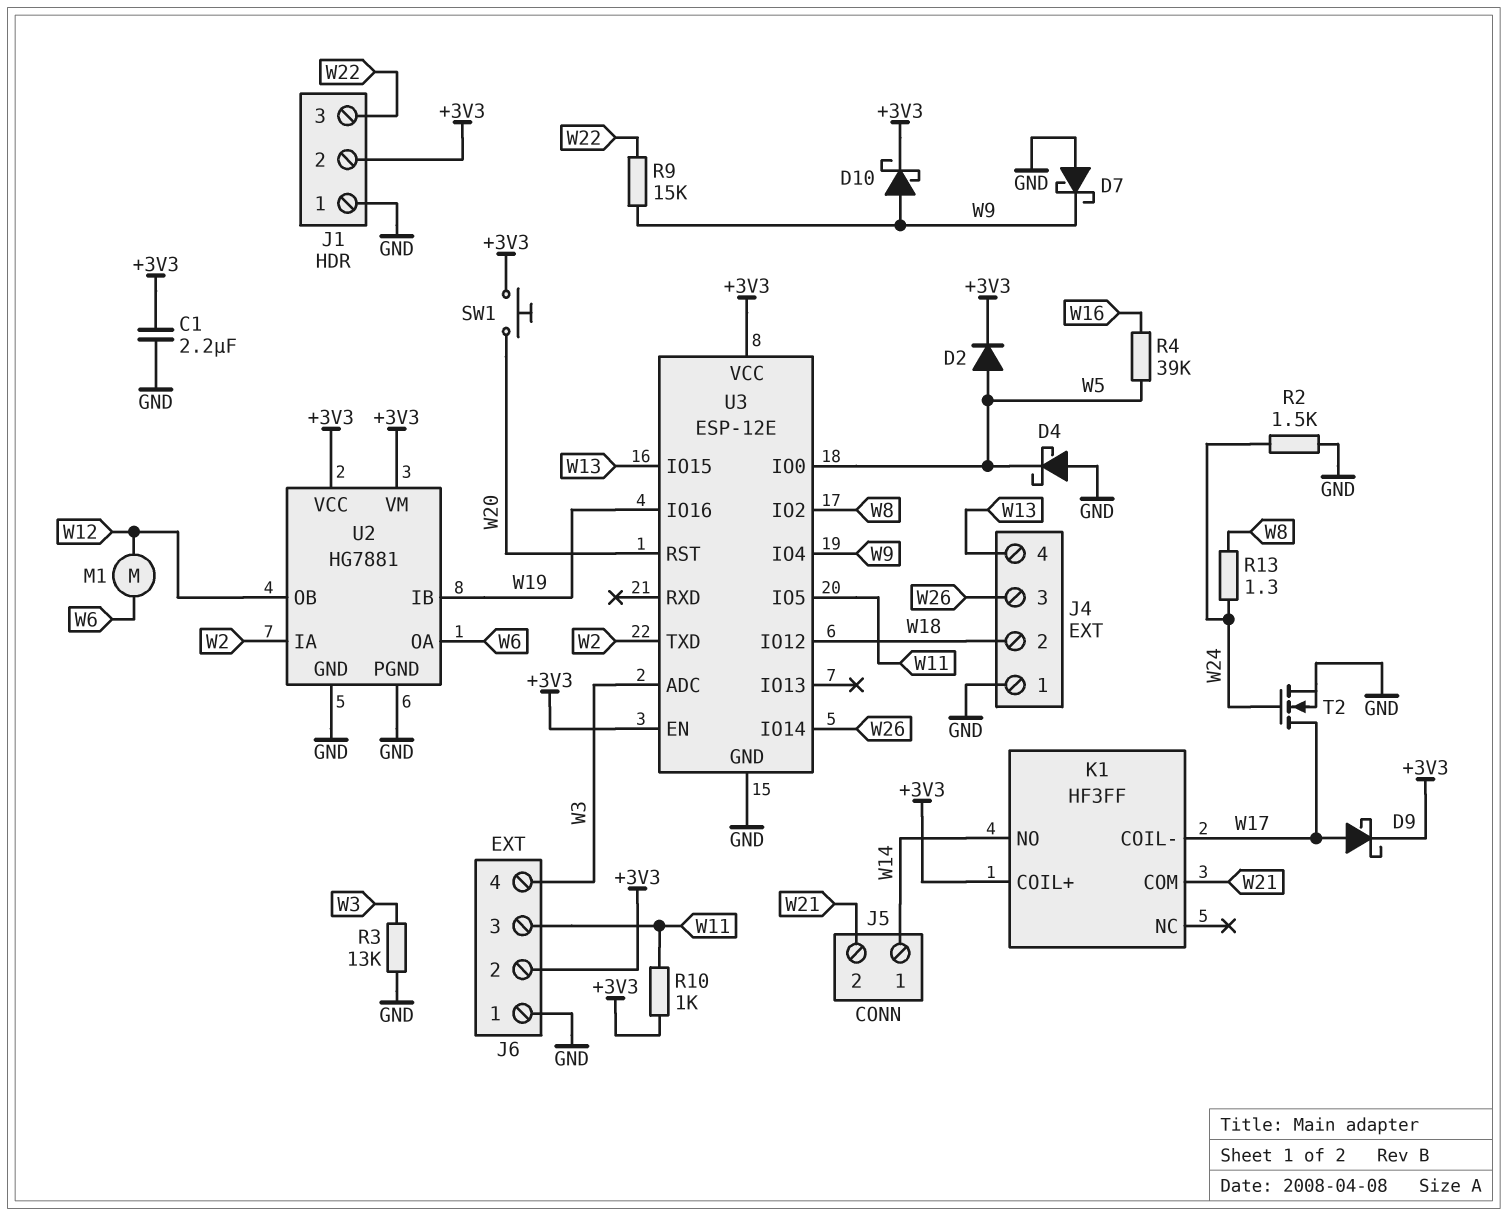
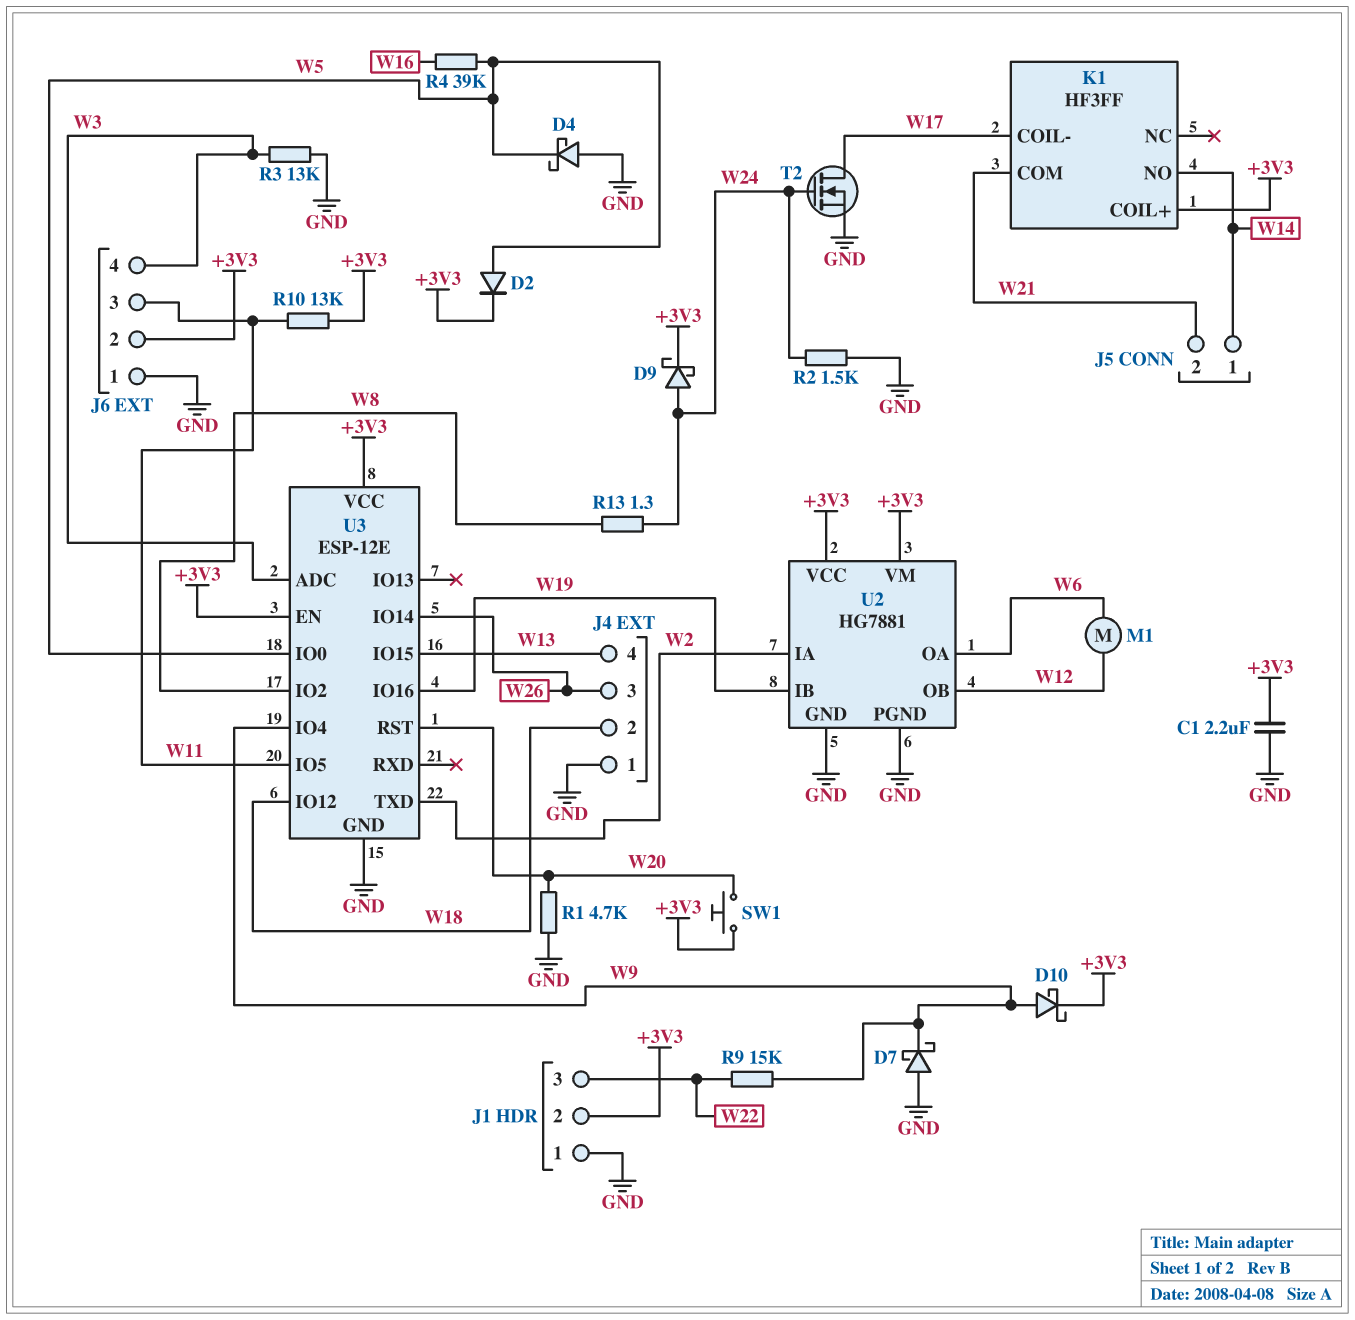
D9: schottky (A W17, K +3V3) -> schottky (A W24, K +3V3)
R1: none -> 4.7k (GND, W20)
R10: 1k (+3V3, W11) -> 13k (+3V3, W11)

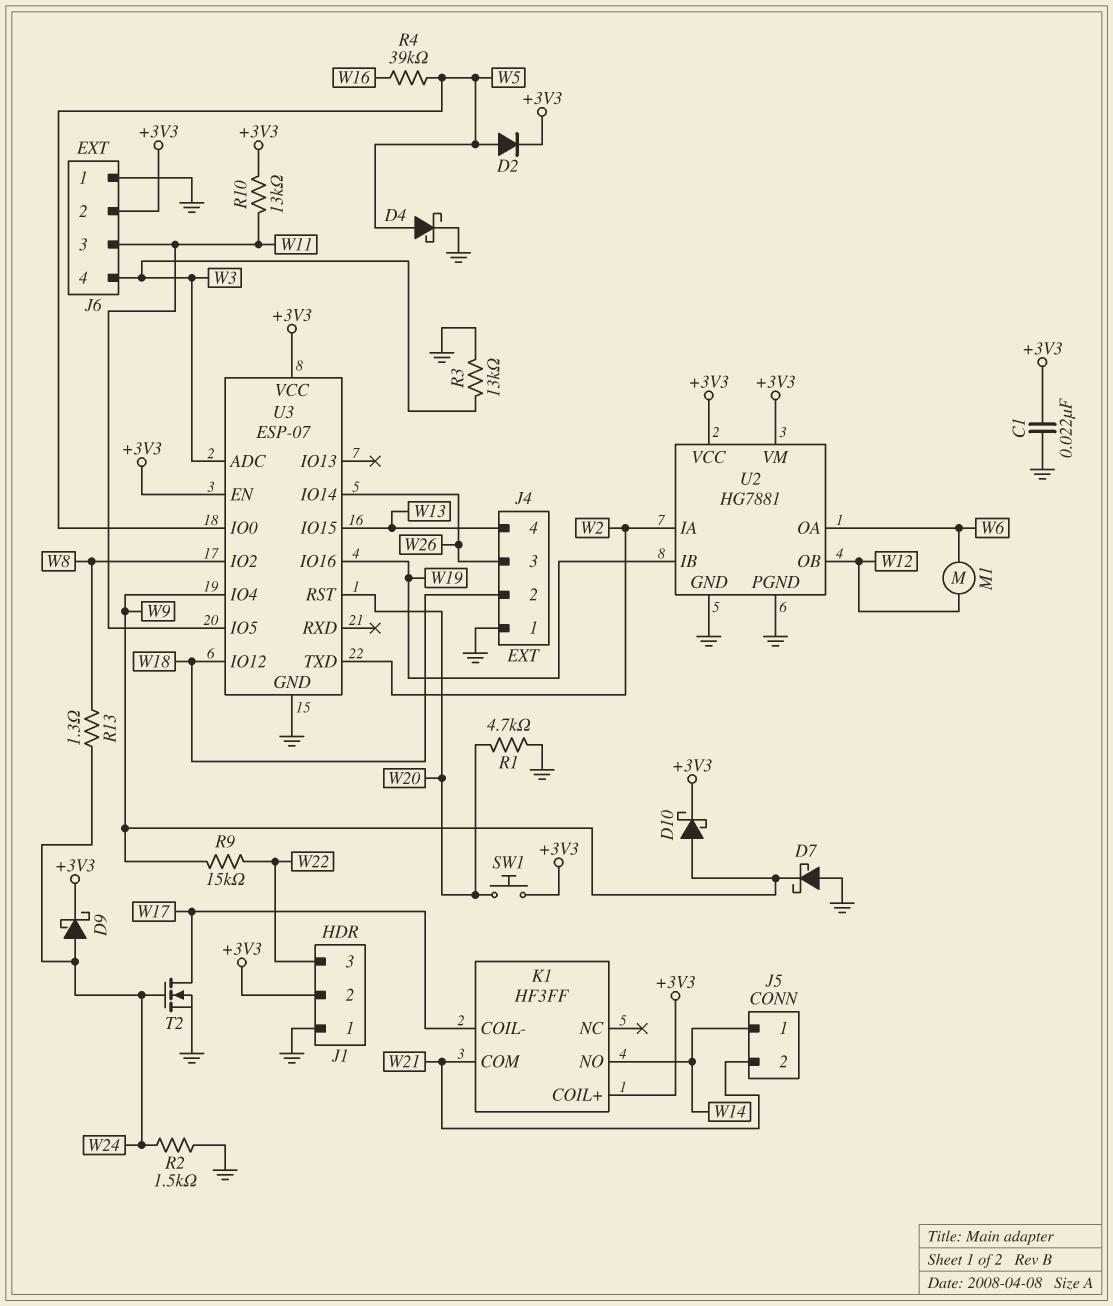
C1: 2.2uF (+3V3, GND) -> 22nF (+3V3, GND)
D4: schottky (A GND, K W5) -> schottky (A W5, K GND)
U3: ESP-12E -> ESP-07

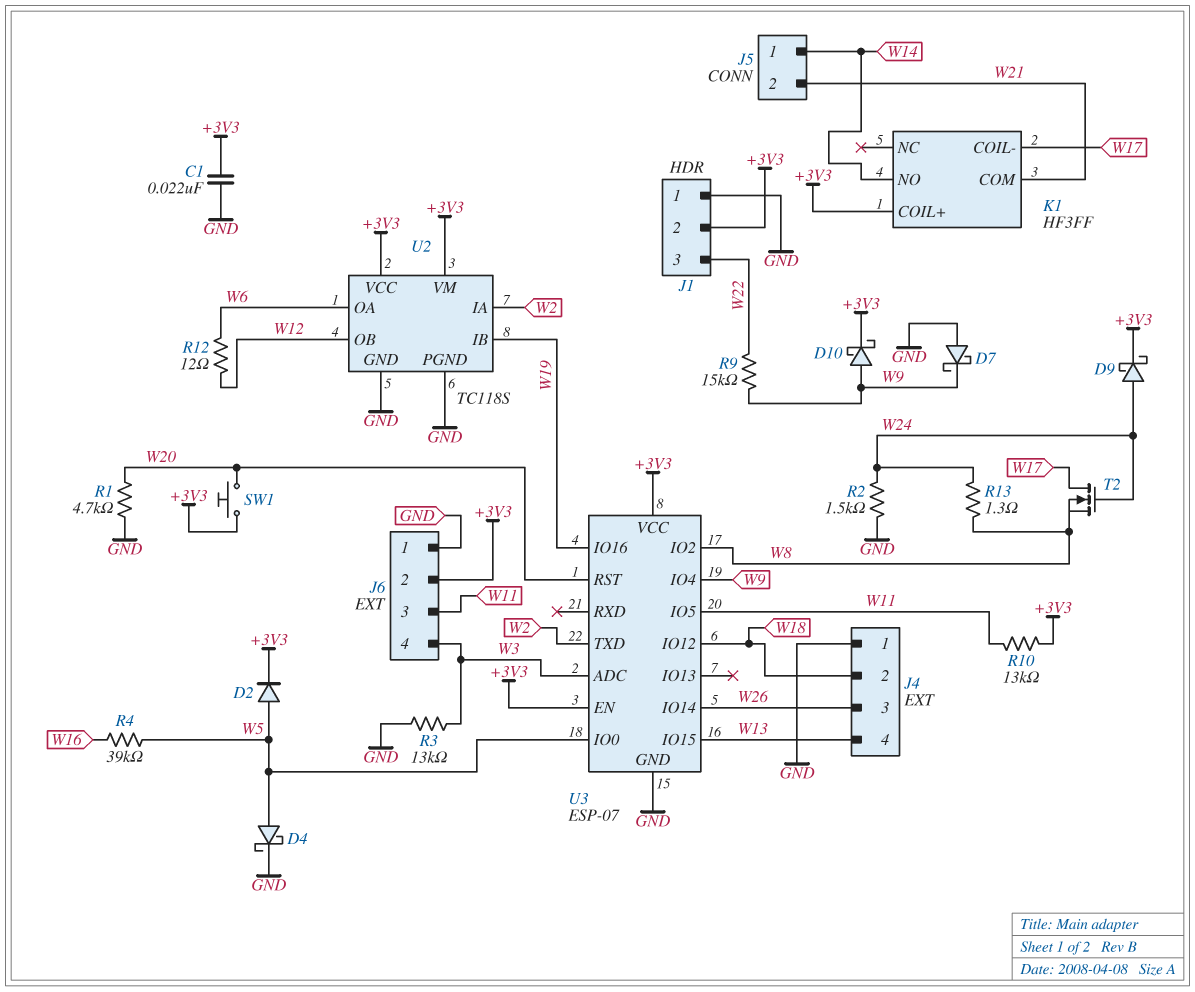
M1: motor (W6, W12) -> none
R12: none -> 12 (W6, W12)
T2: NMOS (G W24, D W17, S GND) -> NMOS (G W24, D W17, S W8)
U2: HG7881 -> TC118S

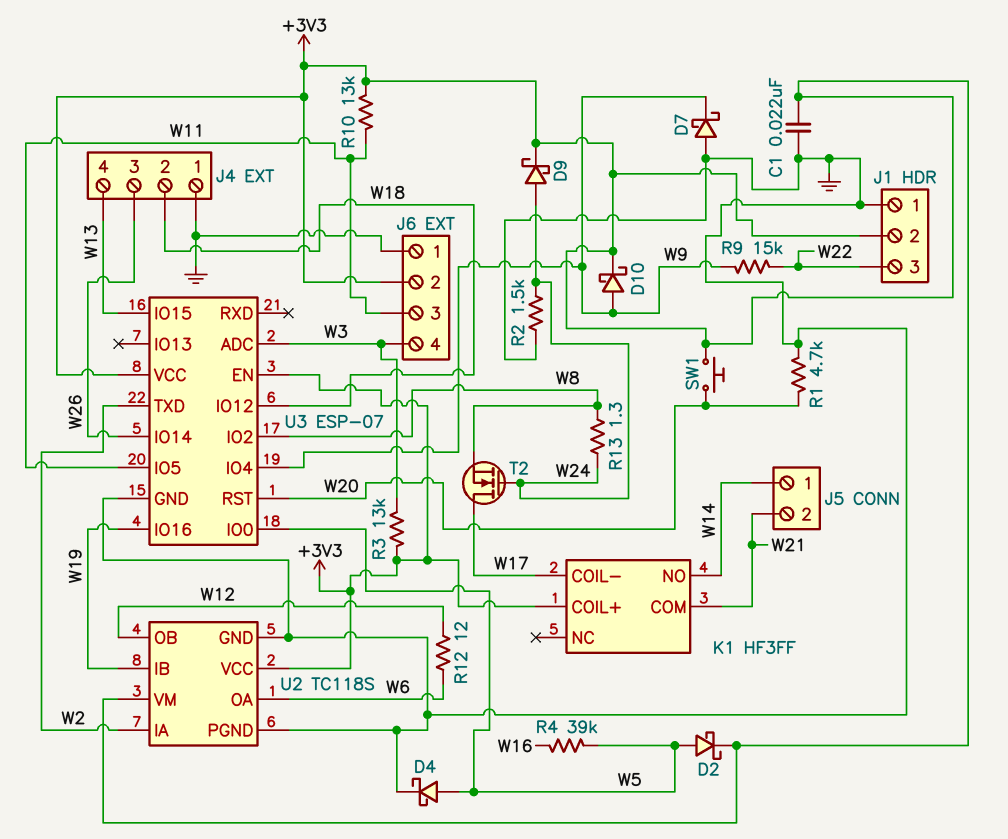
D2: diode (A W5, K +3V3) -> schottky (A W5, K +3V3)
R3: 13k (GND, W3) -> 13k (+3V3, W3)

